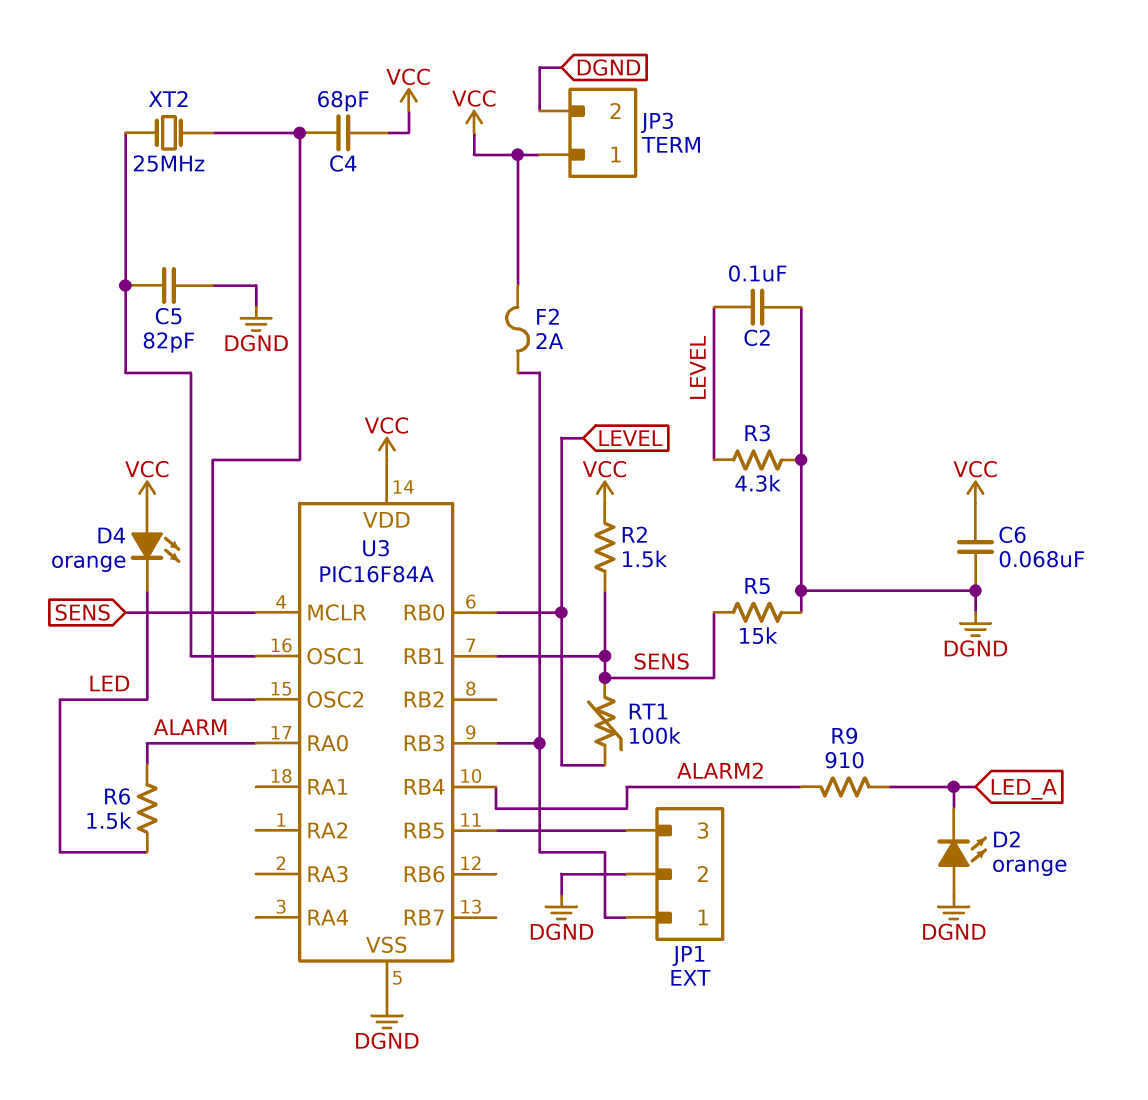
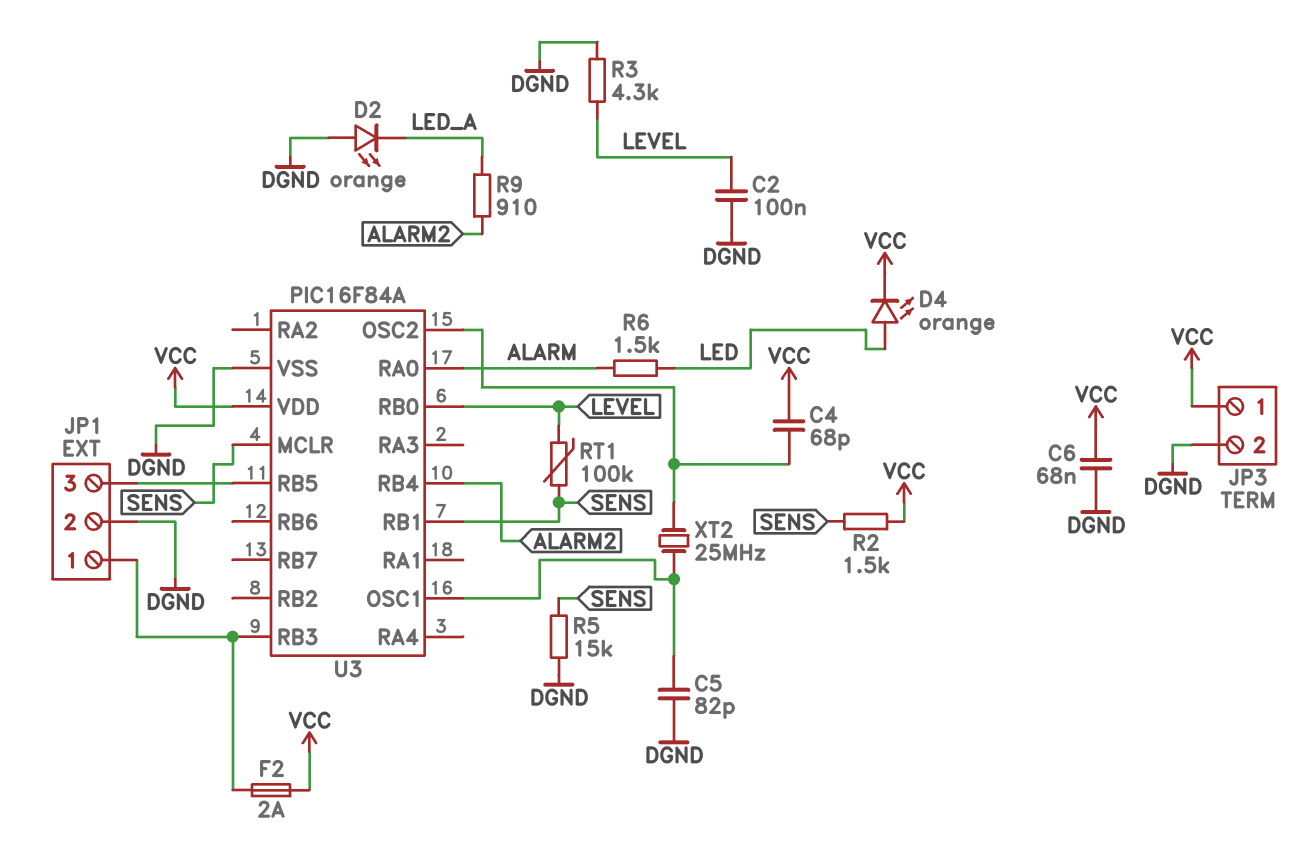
D4: LED orange (A VCC, K LED) -> LED orange (A LED, K VCC)

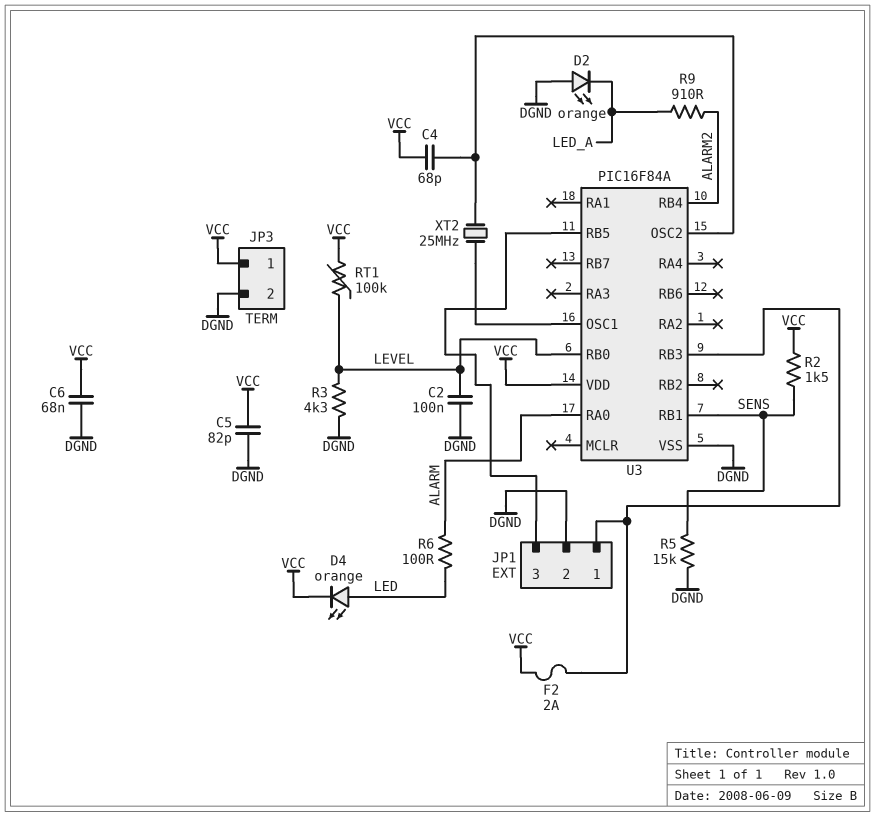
C5: 82pF (DGND, U3/OSC1) -> 82pF (DGND, VCC)
R6: 1.5k (ALARM, LED) -> 100 (ALARM, LED)
RT1: 100k (LEVEL, SENS) -> 100k (LEVEL, VCC)
U3 pin MCLR: SENS -> none

